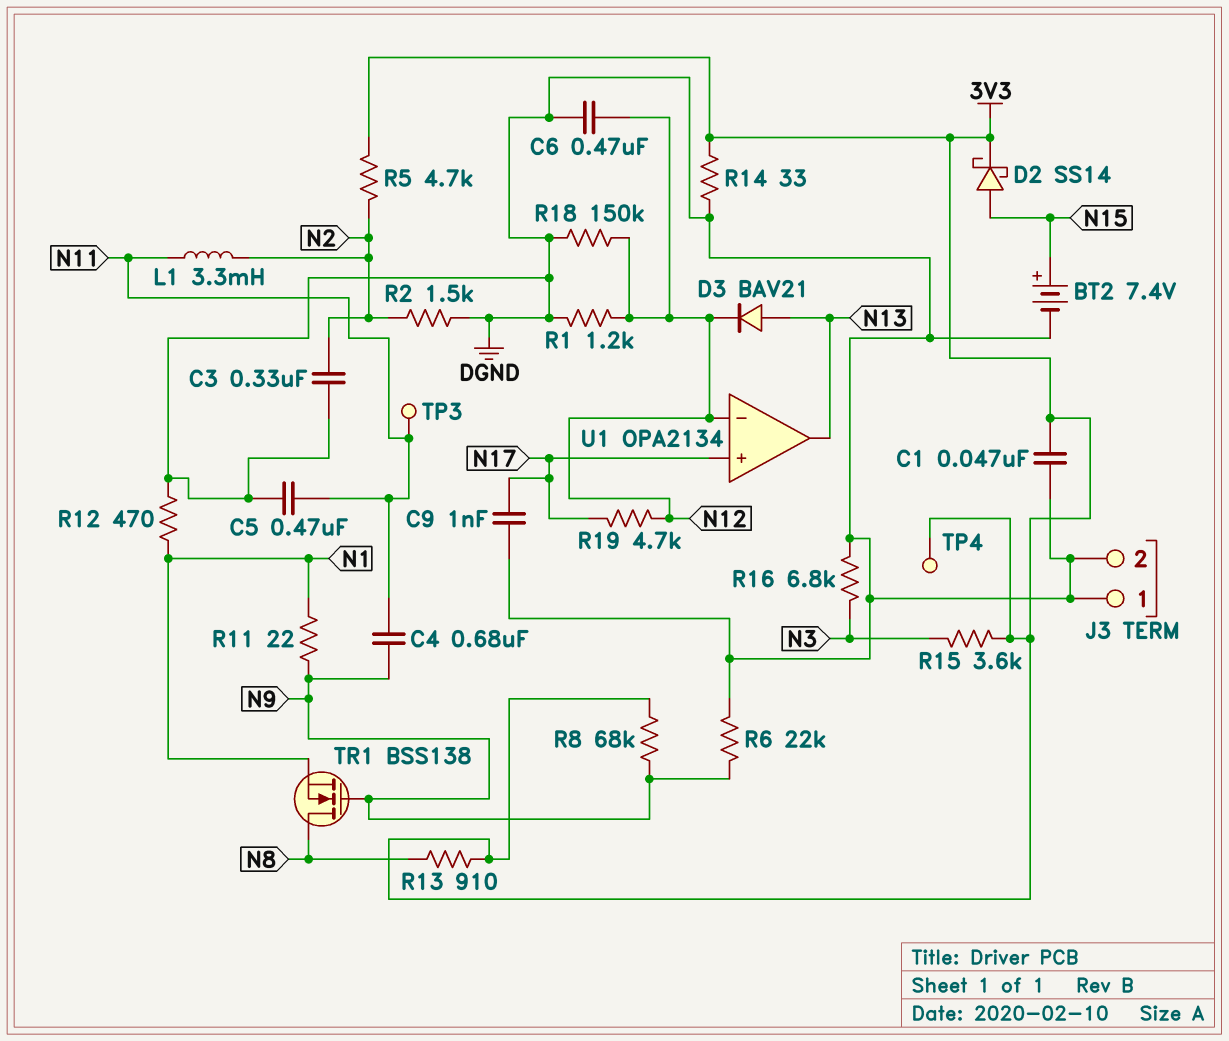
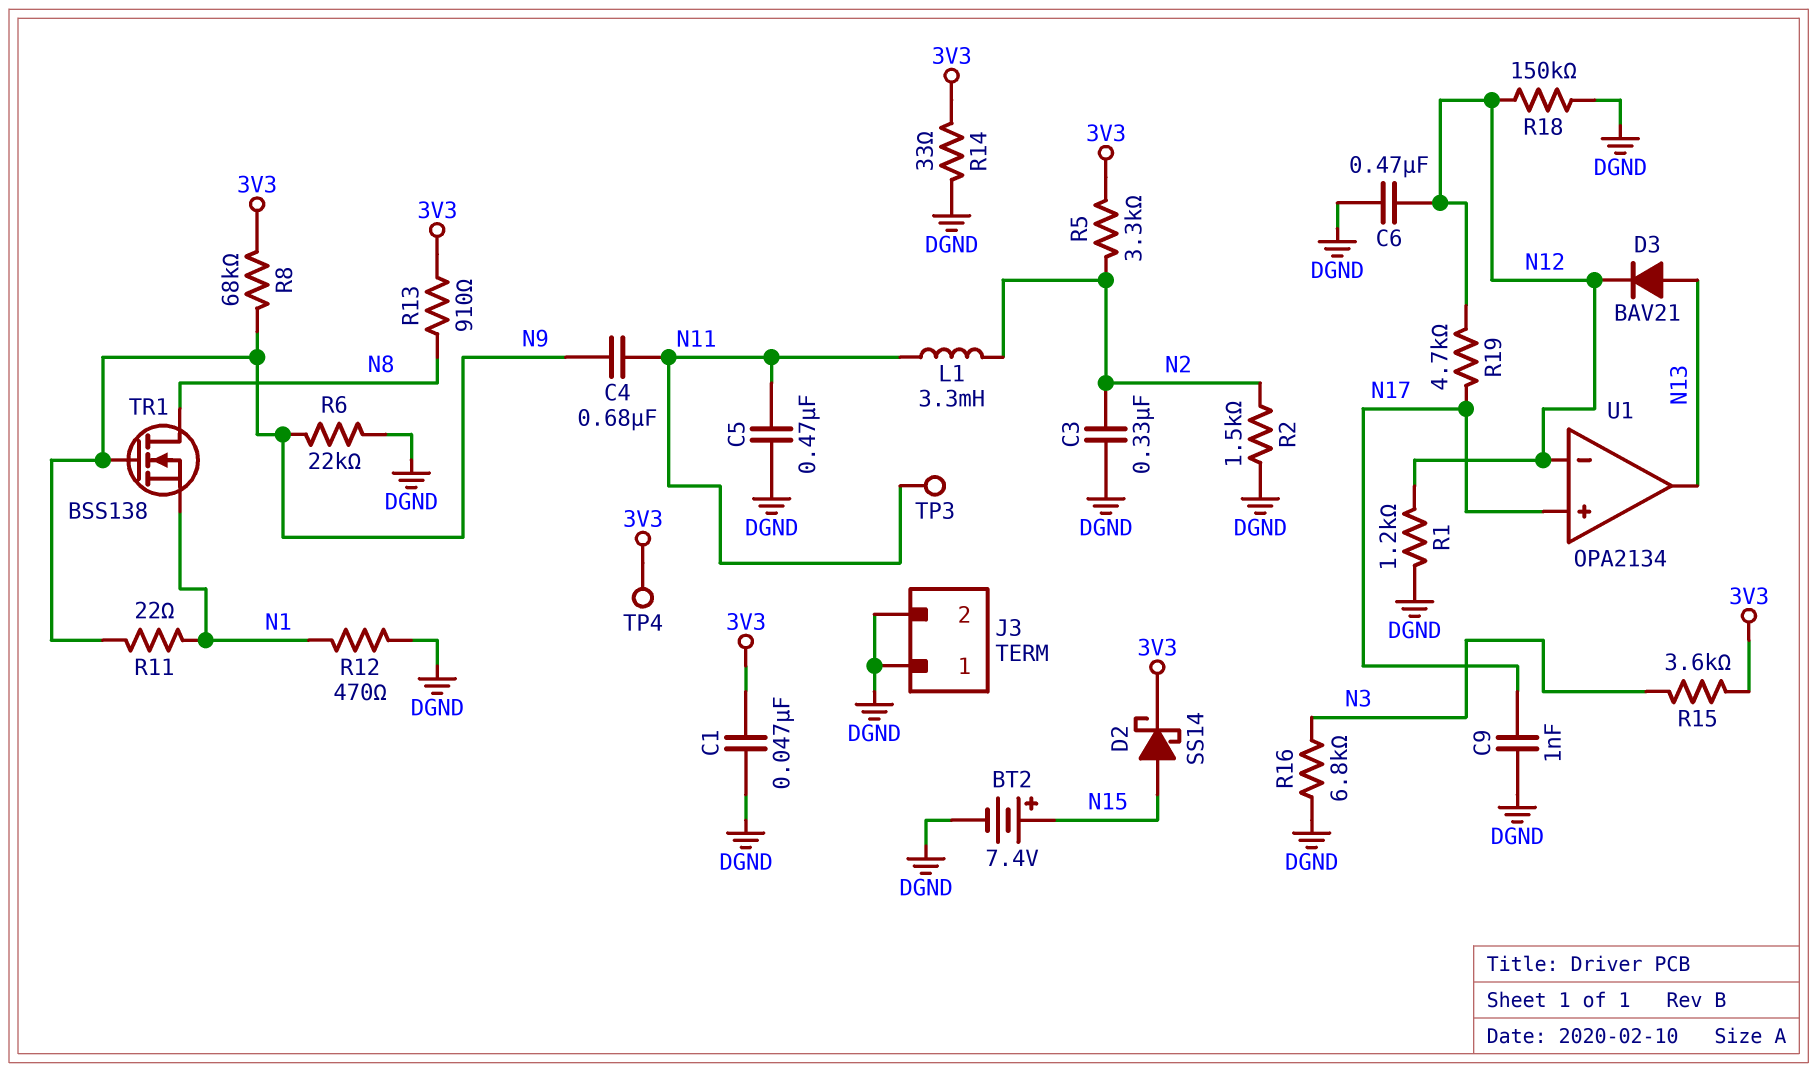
R5: 4.7k (3V3, N2) -> 3.3k (3V3, N2)

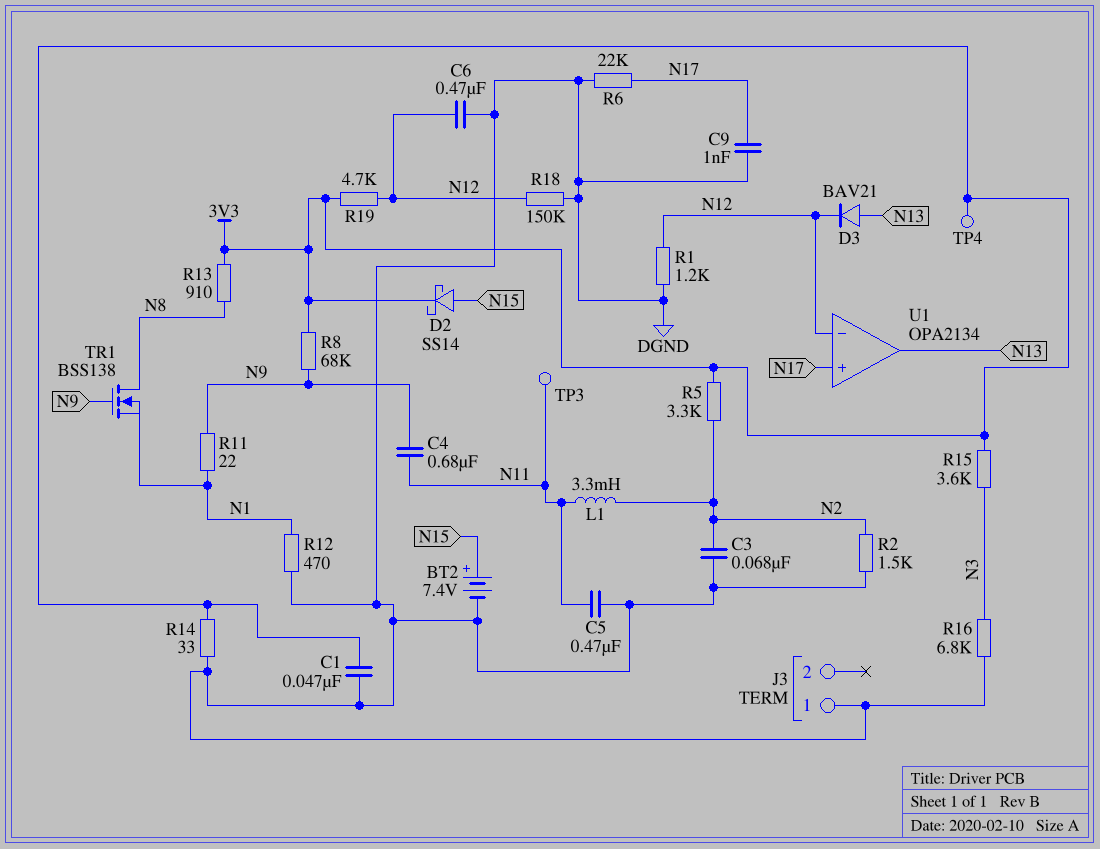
C3: 330nF (DGND, N2) -> 68nF (DGND, N2)
J3 pin 2: DGND -> none
R6: 22k (DGND, N9) -> 22k (DGND, N17)
R19: 4.7k (N12, N17) -> 4.7k (3V3, N12)

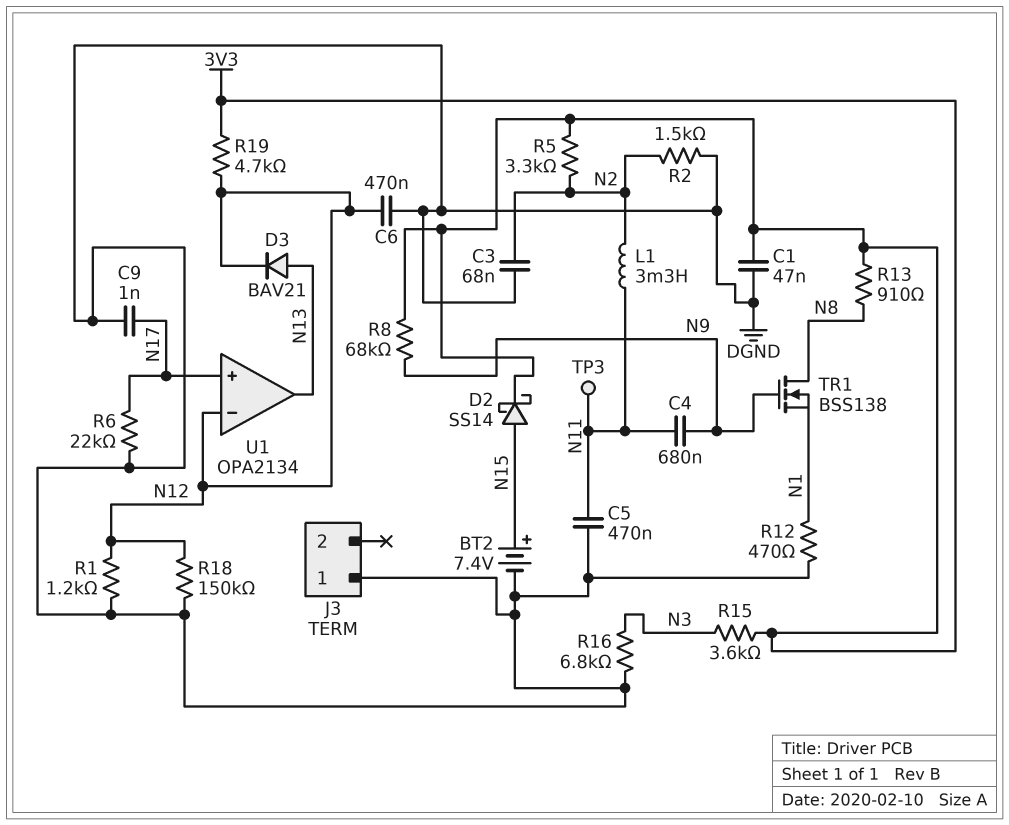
R11: 22 (N1, N9) -> none
R14: 33 (3V3, DGND) -> none
TP4: test point (3V3) -> none

